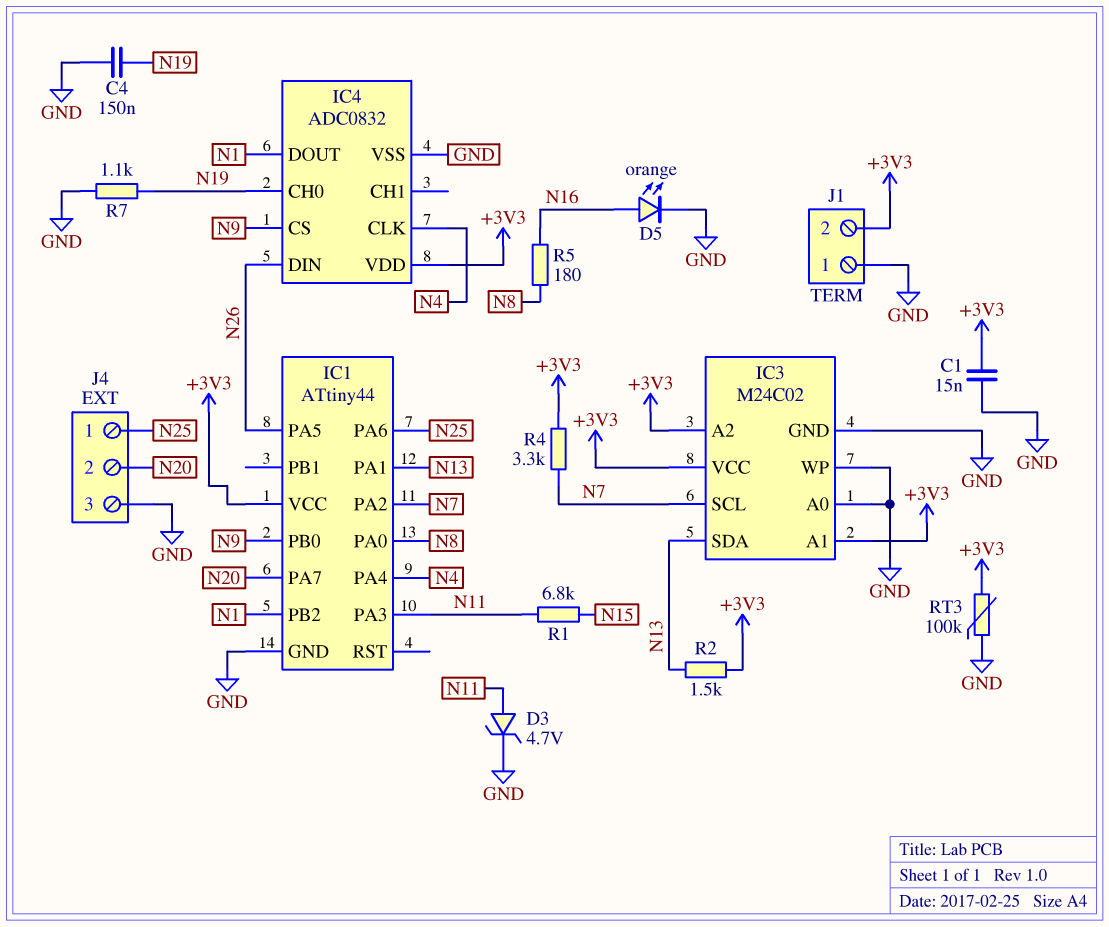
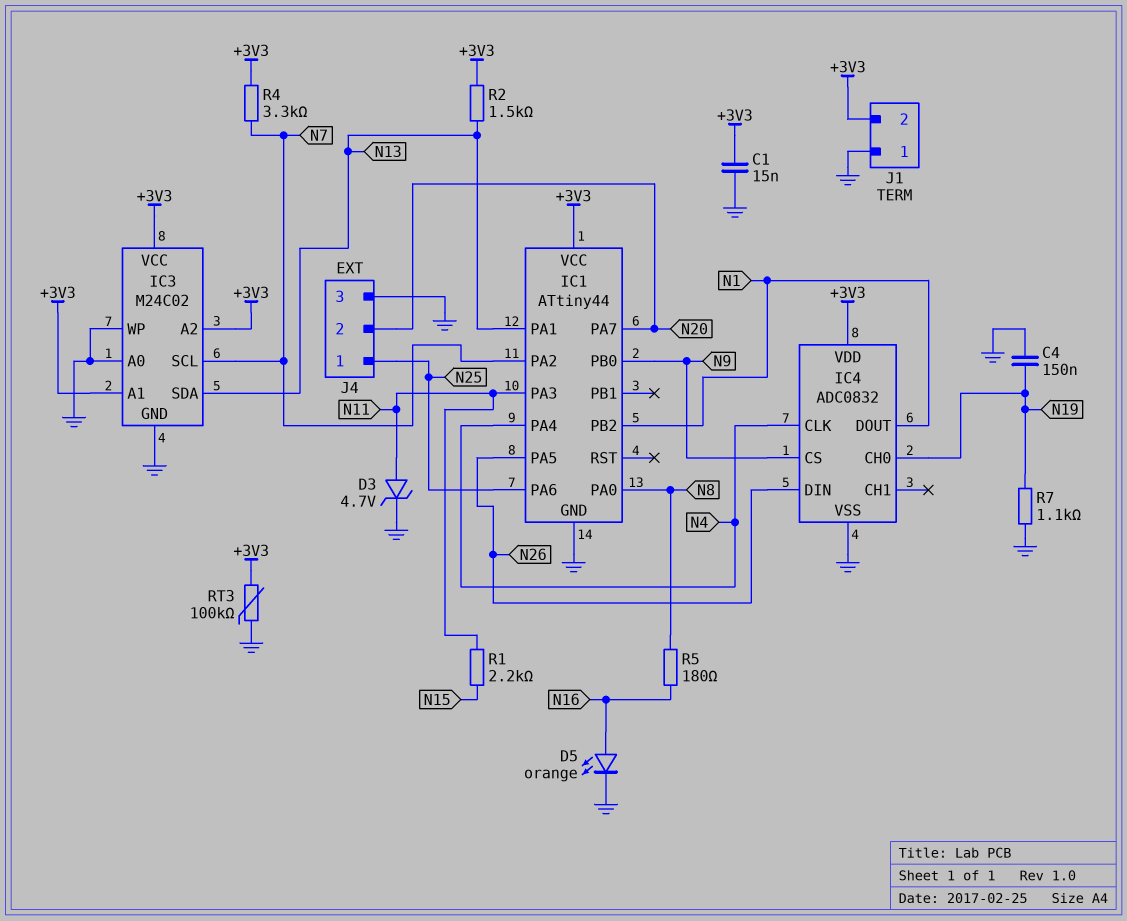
R1: 6.8k (N11, N15) -> 2.2k (N11, N15)

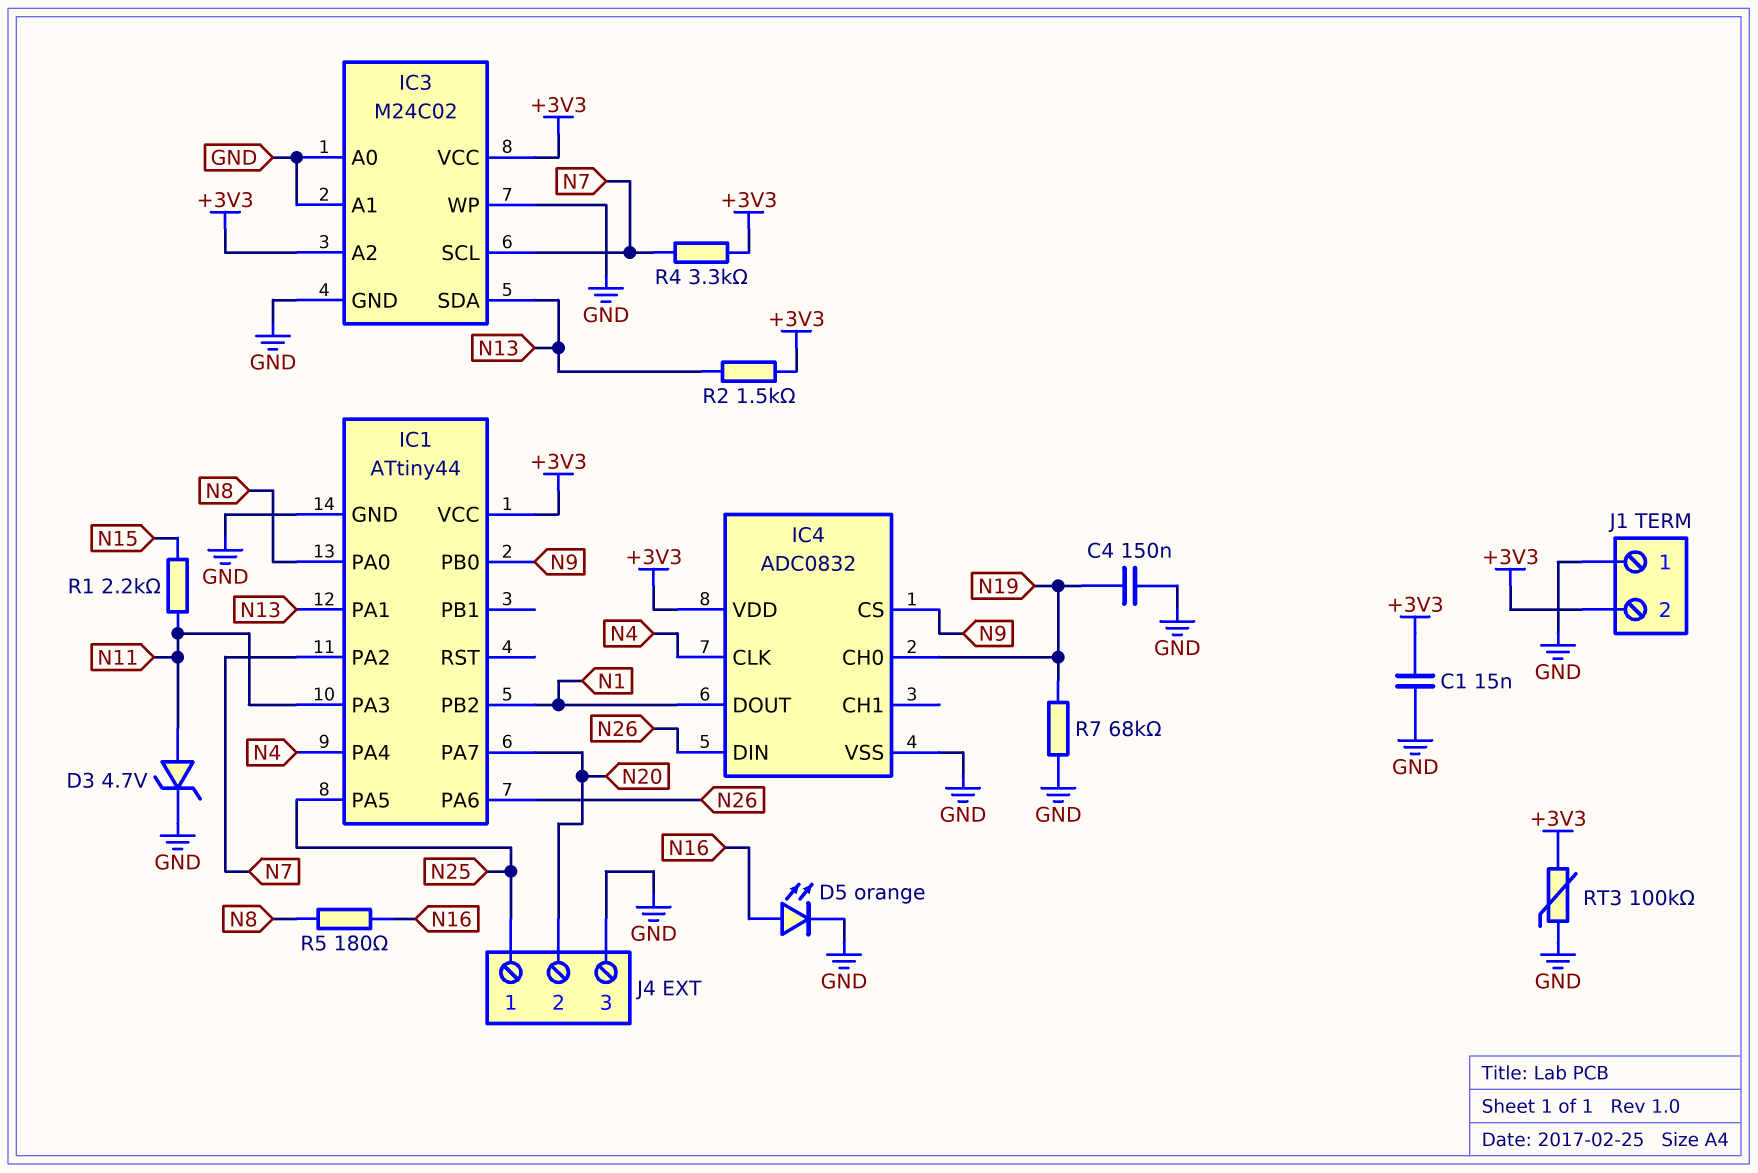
IC1 pin PA5: N26 -> N25
IC1 pin PA6: N25 -> N26
IC3 pin A1: +3V3 -> GND
R7: 1.1k (GND, N19) -> 68k (GND, N19)

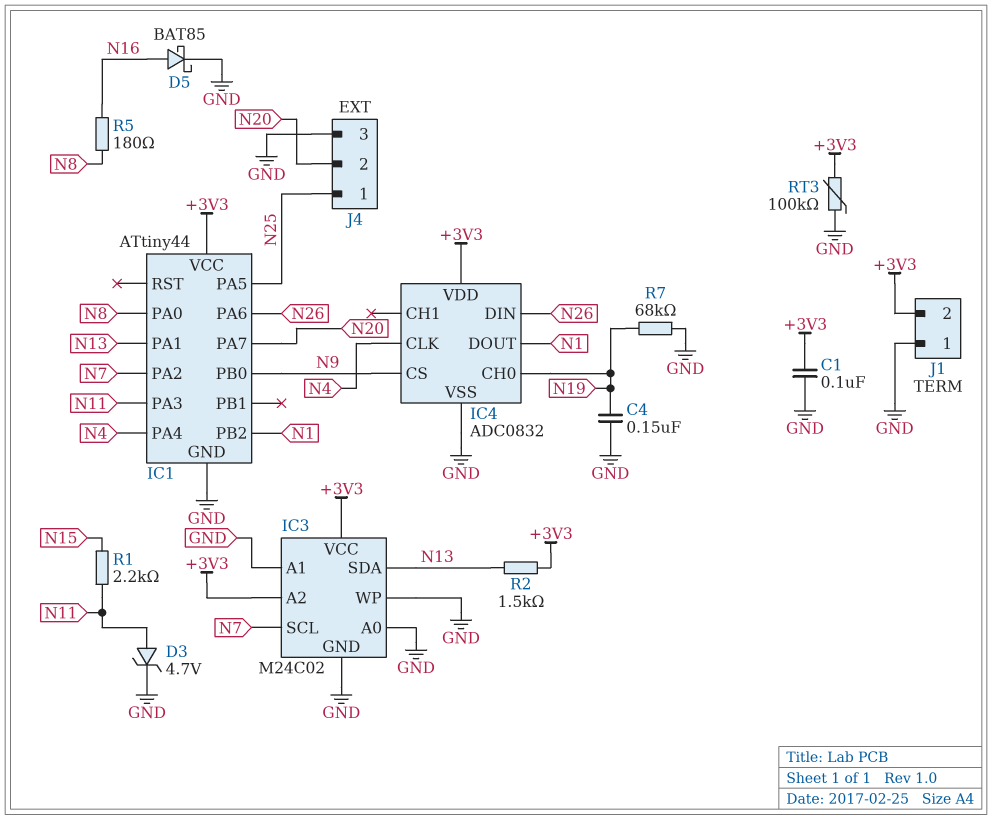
C1: 15nF (+3V3, GND) -> 100nF (+3V3, GND)
D5: LED orange (A N16, K GND) -> schottky BAT85 (A N16, K GND)
R4: 3.3k (+3V3, N7) -> none

